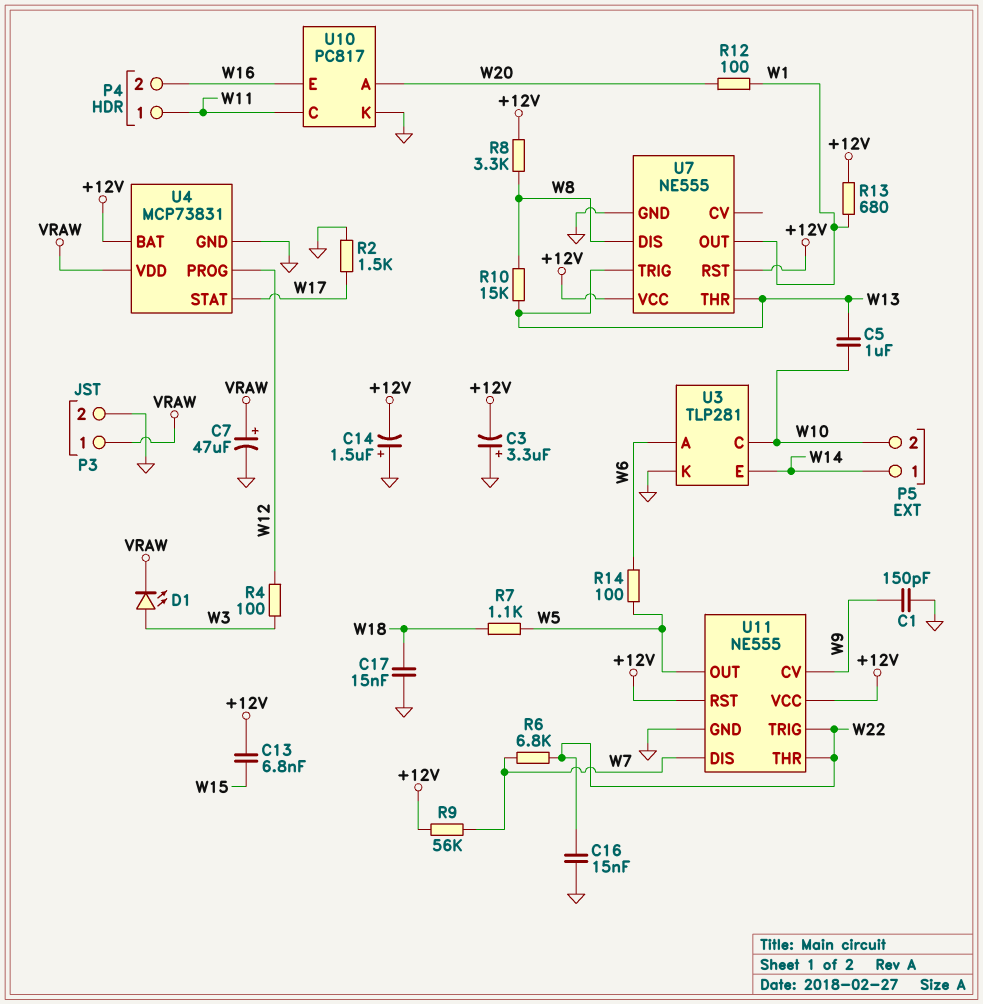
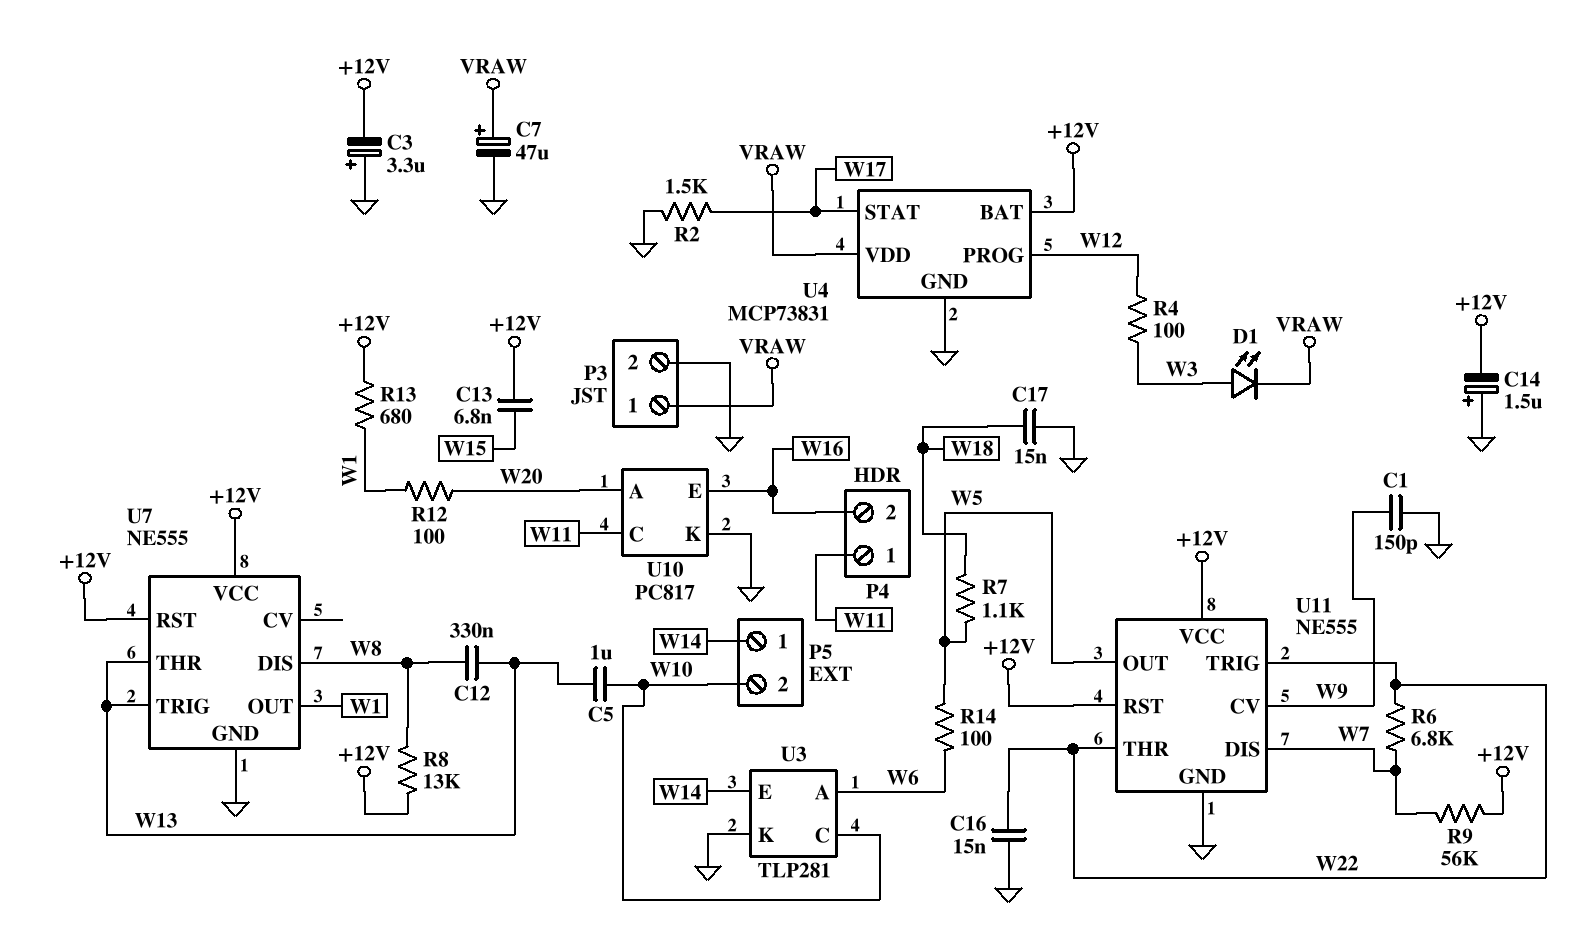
C12: none -> 330nF (W8, W13)
R8: 3.3k (+12V, W8) -> 13k (+12V, W8)
R10: 15k (W8, W13) -> none

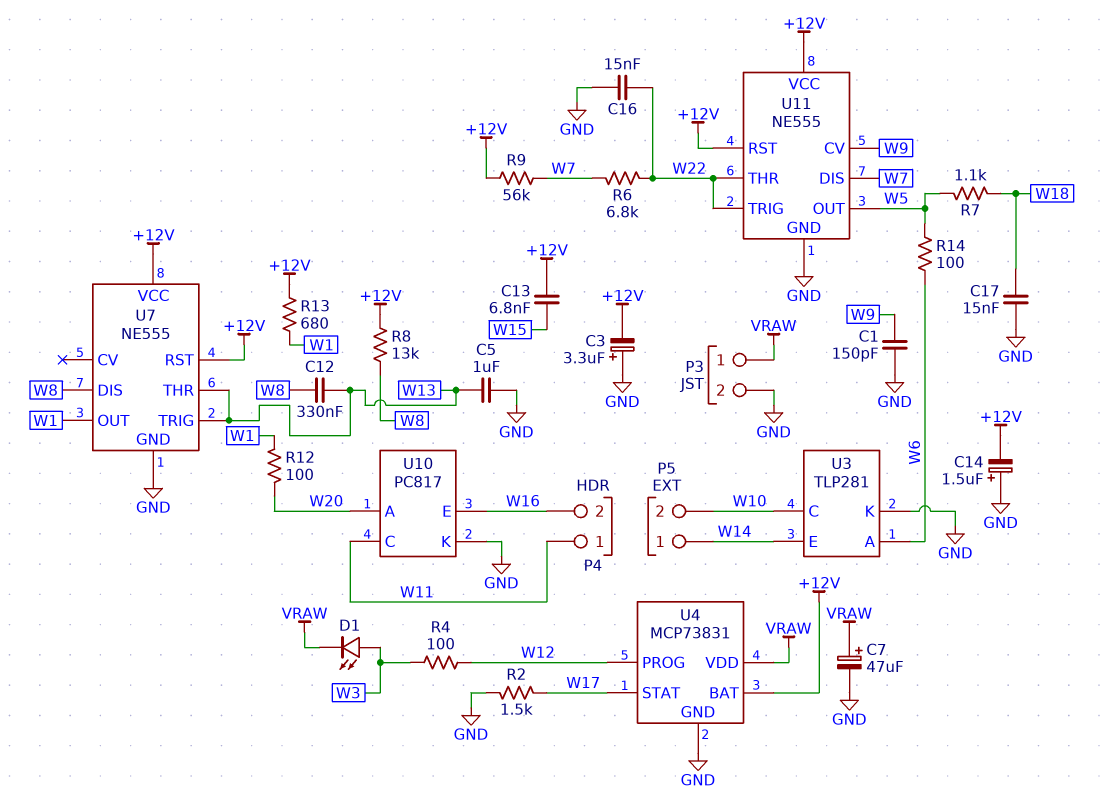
C5: 1uF (W10, W13) -> 1uF (GND, W13)

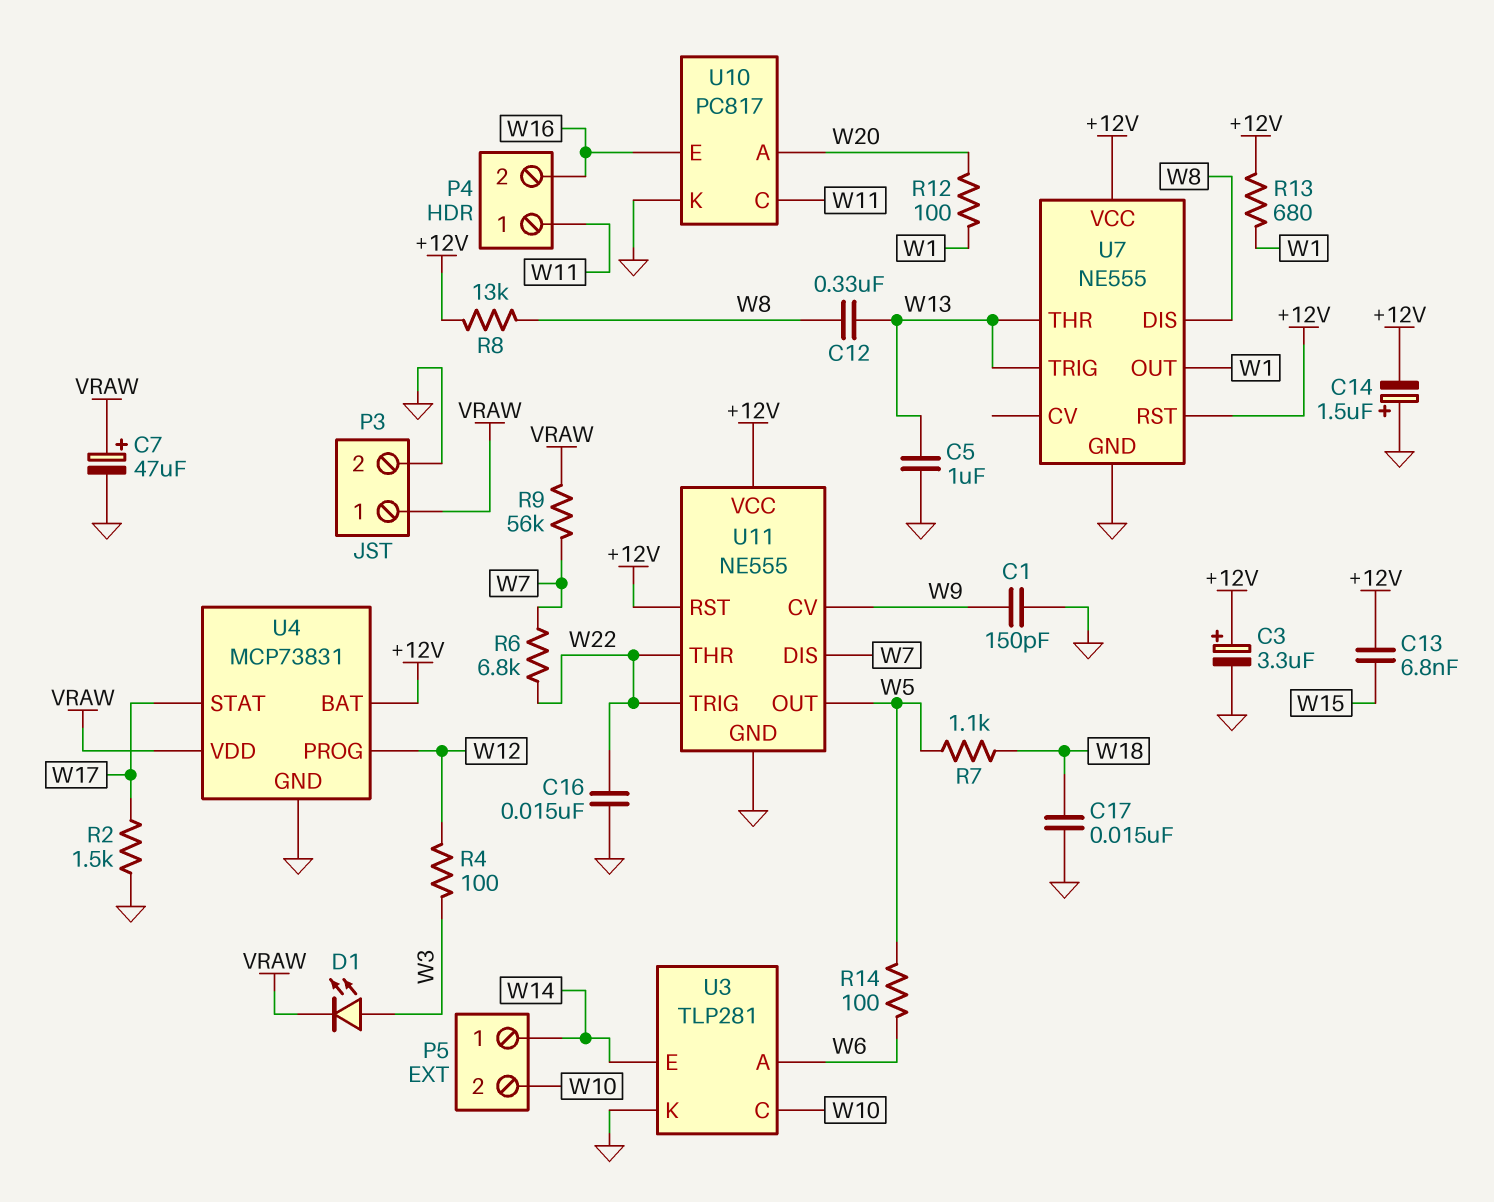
C3: 3.3uF (plus GND, minus +12V) -> 3.3uF (plus +12V, minus GND)
R9: 56k (+12V, W7) -> 56k (VRAW, W7)

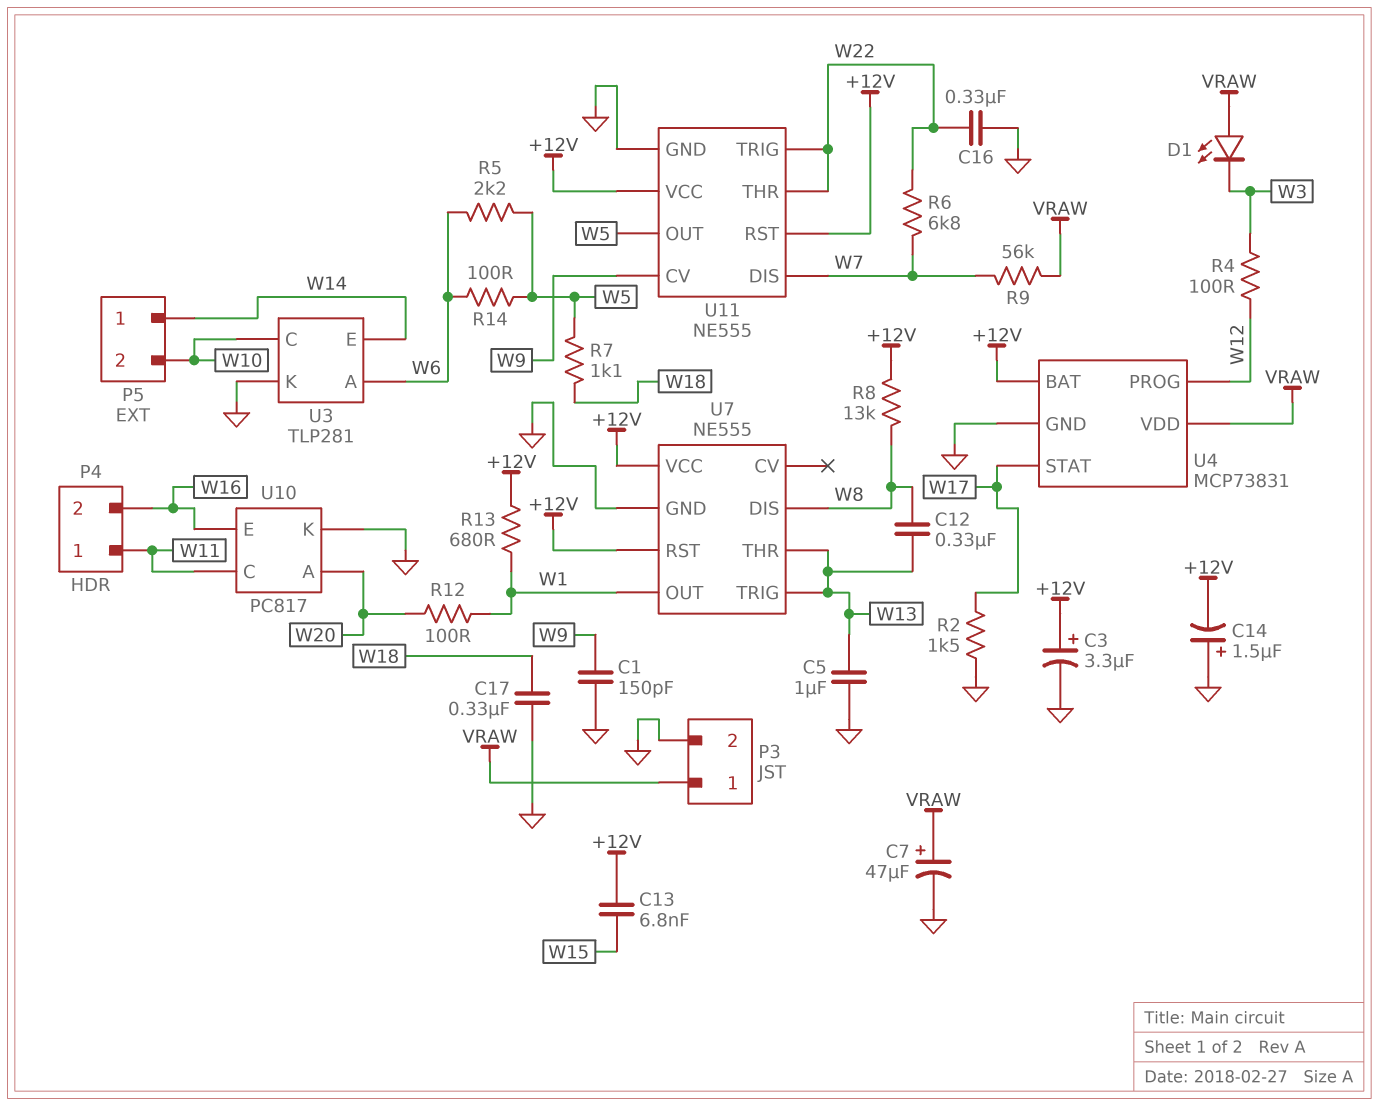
C16: 15nF (GND, W22) -> 330nF (GND, W22)
C17: 15nF (GND, W18) -> 330nF (GND, W18)
D1: LED (A W3, K VRAW) -> LED (A VRAW, K W3)
R5: none -> 2.2k (W5, W6)

